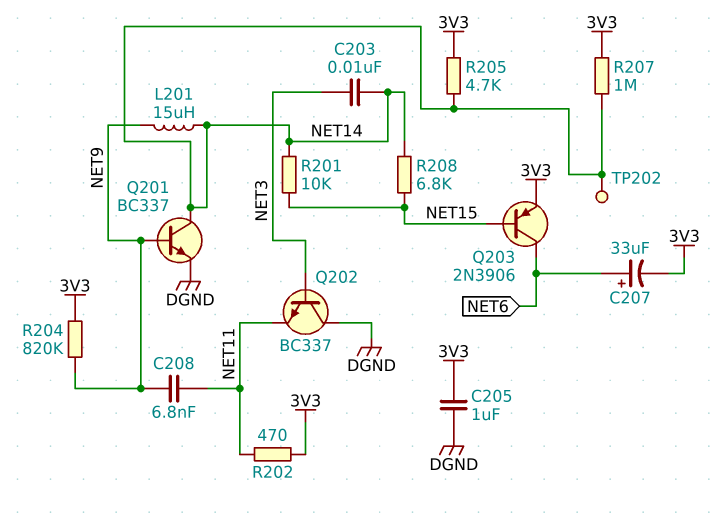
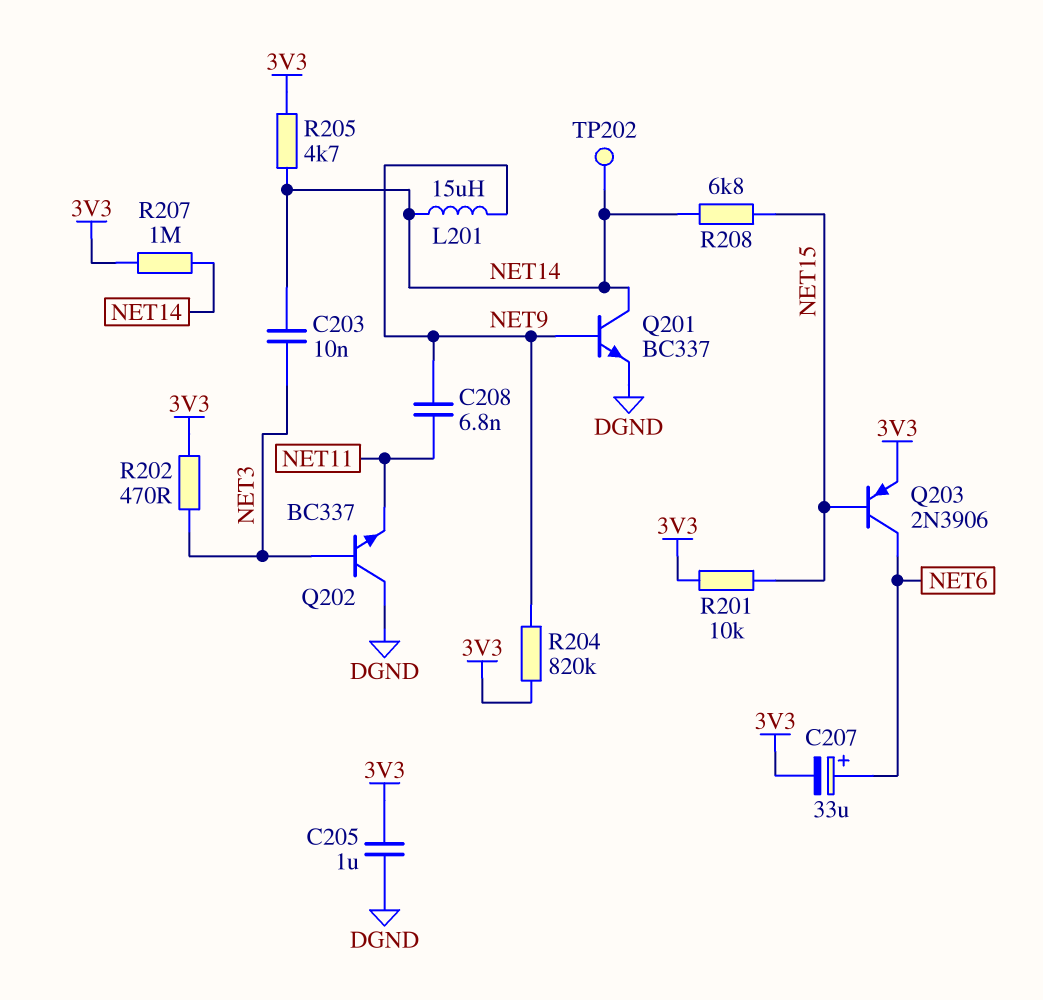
R201: 10k (NET14, NET15) -> 10k (3V3, NET15)
R202: 470 (3V3, NET11) -> 470 (3V3, NET3)

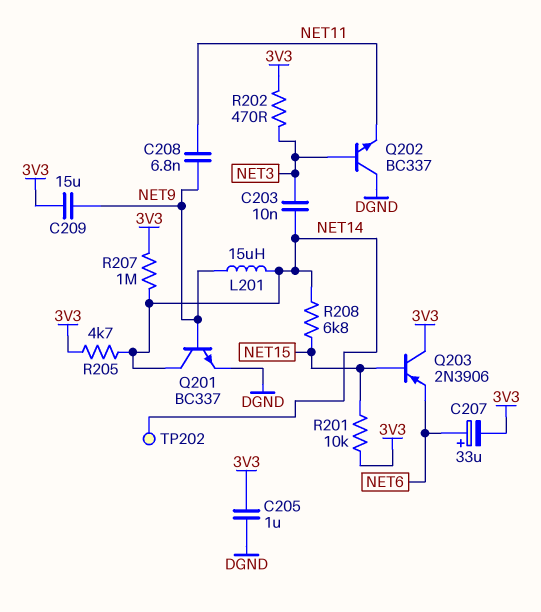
C209: none -> 15uF (3V3, NET9)
Q203: PNP 2N3906 (B NET15, C NET6, E 3V3) -> PNP 2N3906 (B NET15, C 3V3, E NET6)
R204: 820k (3V3, NET9) -> none

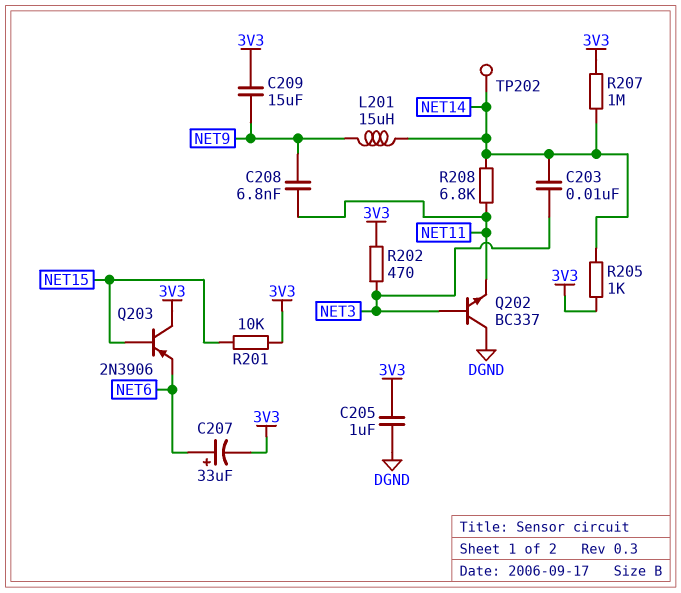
Q201: NPN BC337 (B NET9, C NET14, E DGND) -> none
R205: 4.7k (3V3, NET14) -> 1k (3V3, NET14)
R208: 6.8k (NET14, NET15) -> 6.8k (NET11, NET14)

